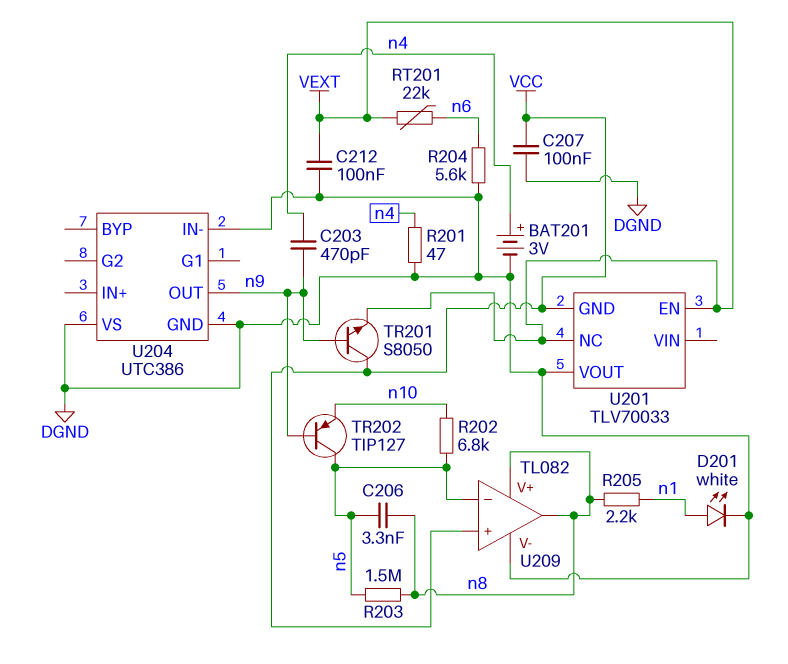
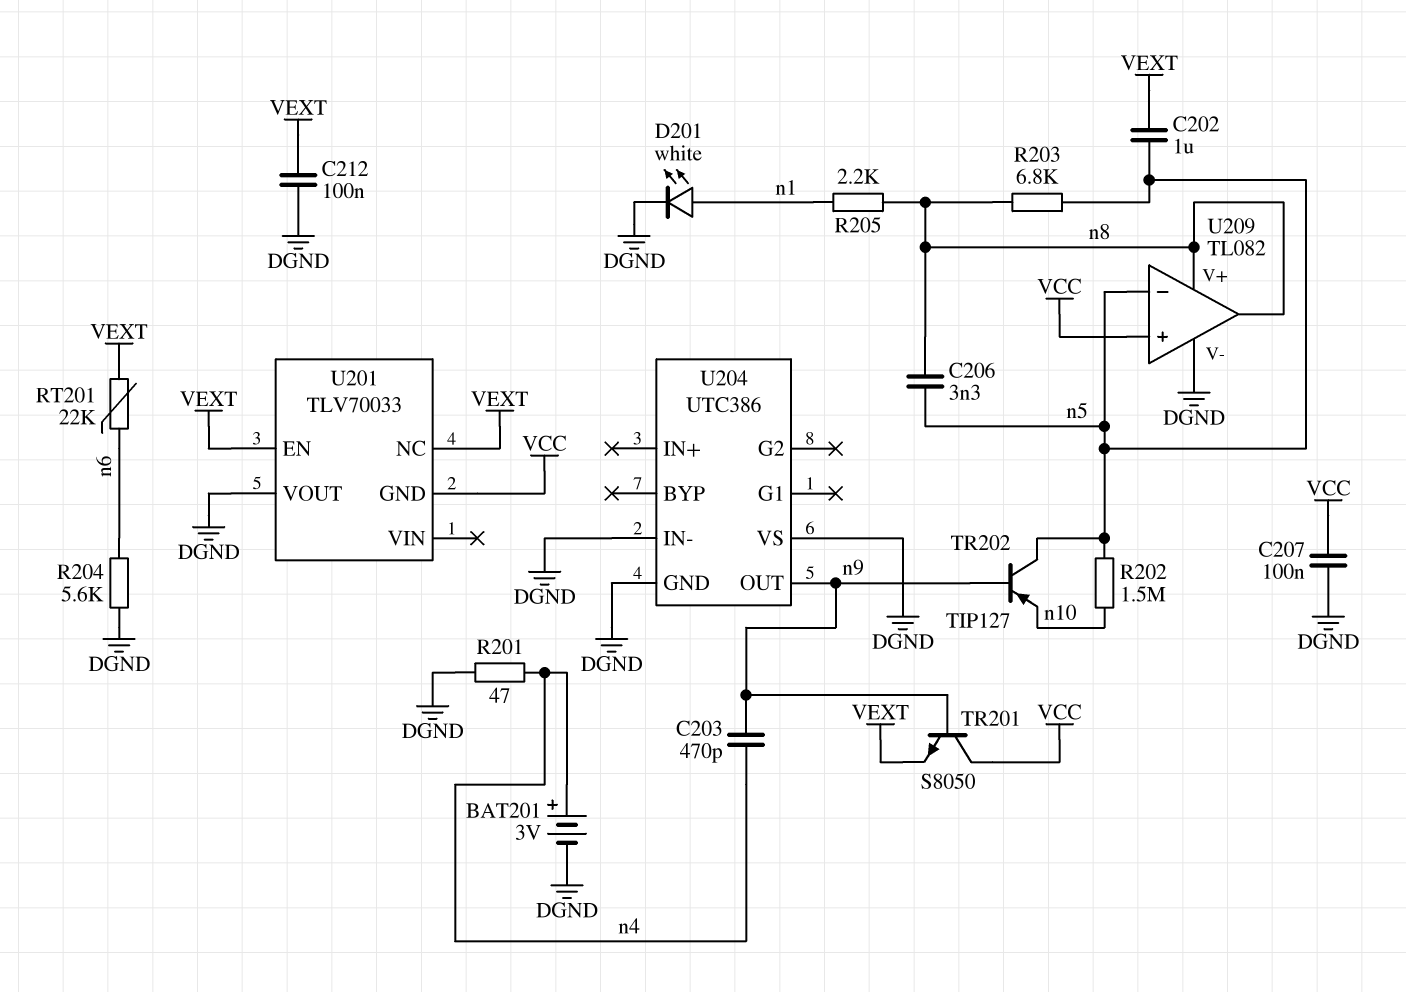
C202: none -> 1uF (VEXT, n5)
R202: 6.8k (n5, n10) -> 1.5M (n5, n10)
R203: 1.5M (n5, n8) -> 6.8k (n5, n8)

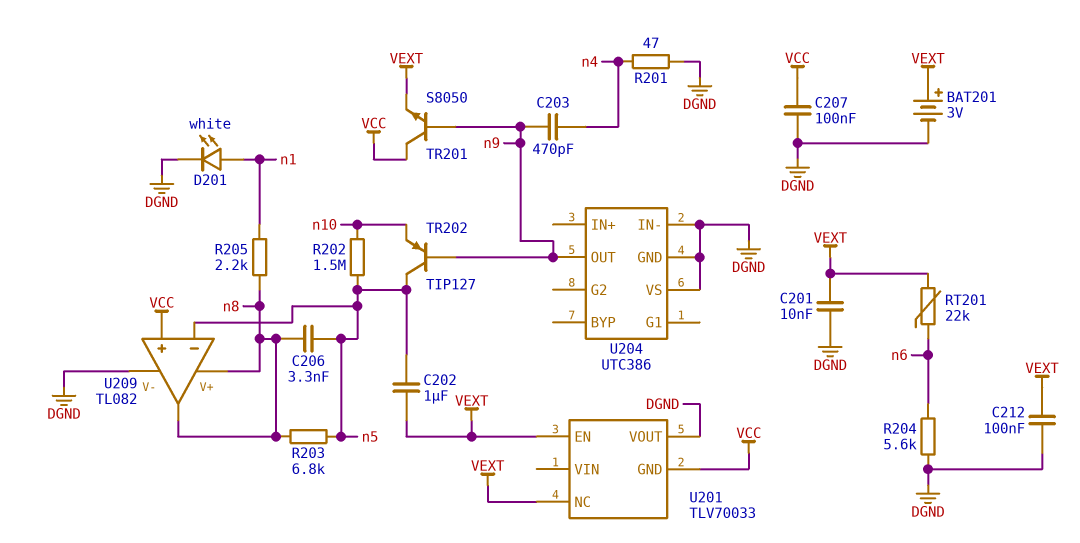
BAT201: 3V (plus n4, minus DGND) -> 3V (plus VEXT, minus DGND)
C201: none -> 10nF (DGND, VEXT)

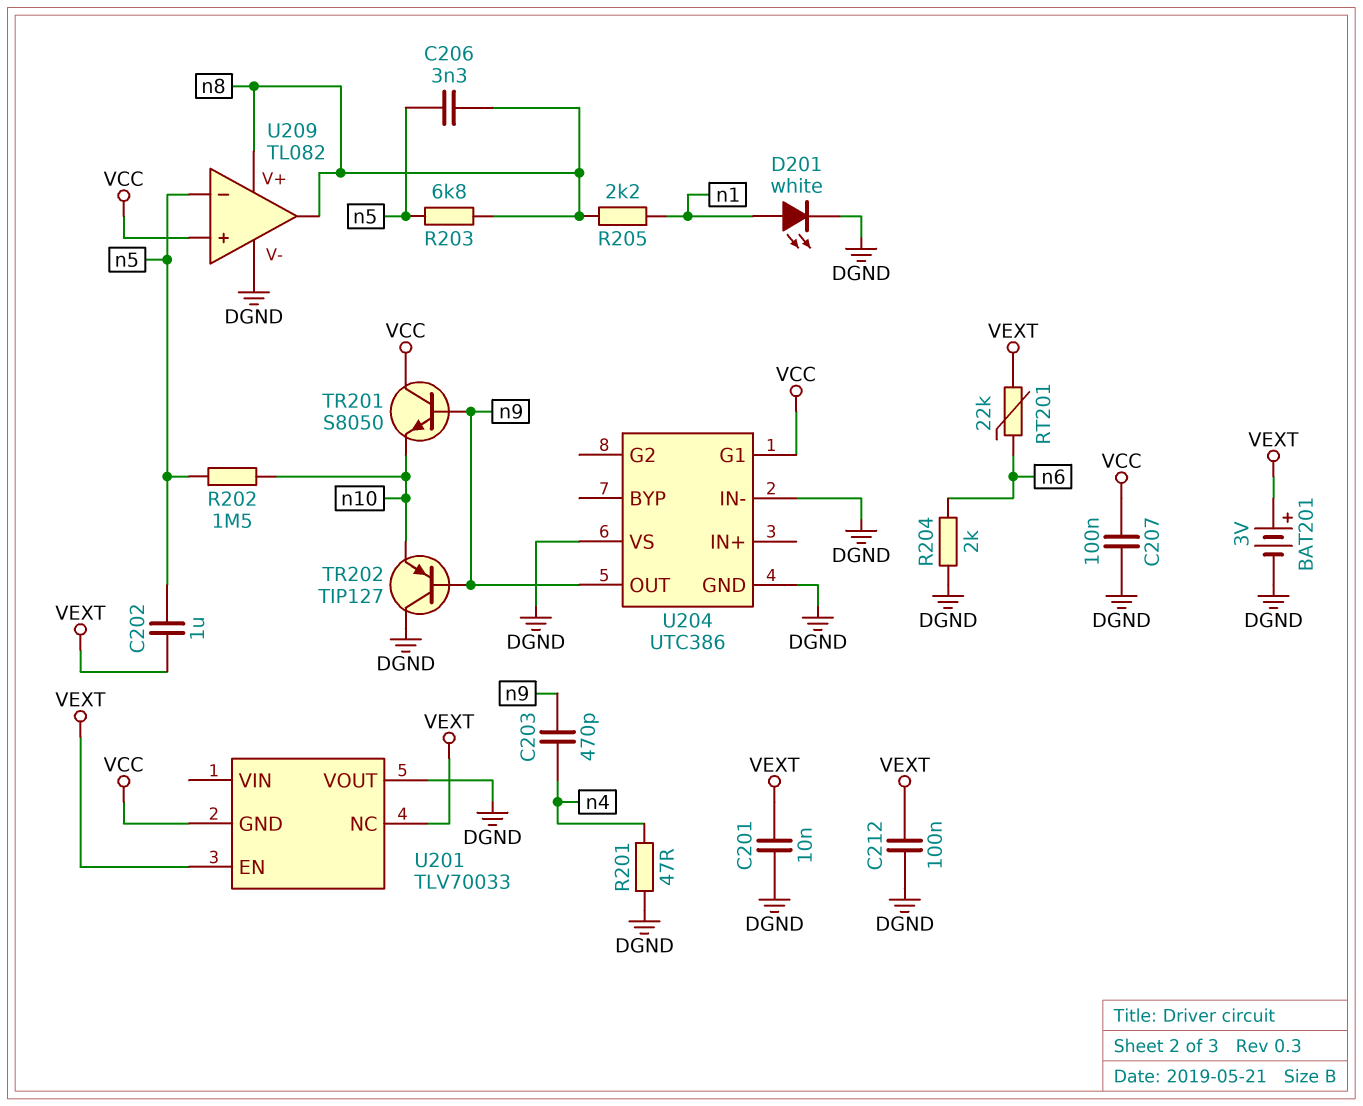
R204: 5.6k (DGND, n6) -> 2k (DGND, n6)
TR201: NPN S8050 (B n9, C VCC, E VEXT) -> NPN S8050 (B n9, C VCC, E n10)
TR202: PNP TIP127 (B n9, C n5, E n10) -> PNP TIP127 (B n9, C DGND, E n10)
U204 pin G1: none -> VCC

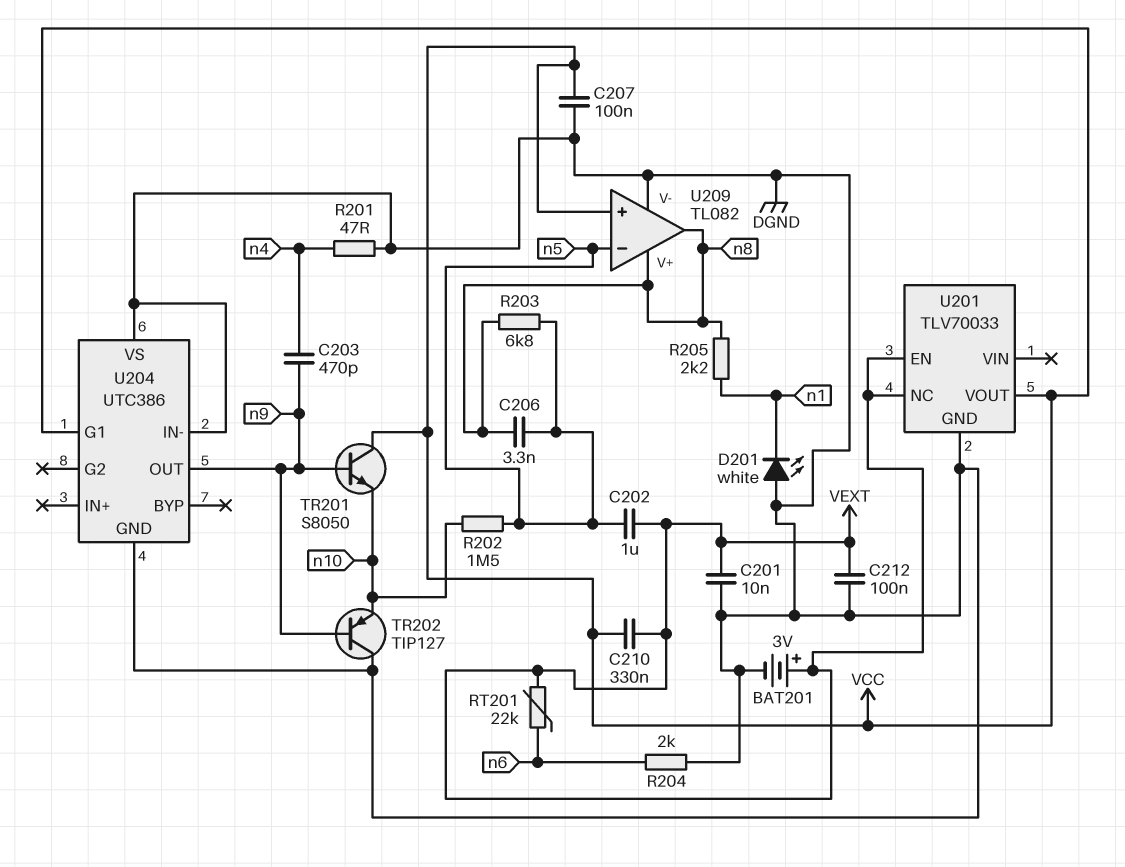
C210: none -> 330nF (VCC, VEXT)
D201: LED white (A n1, K DGND) -> LED white (A DGND, K n1)
U201 pin GND: VCC -> DGND
U201 pin VOUT: DGND -> VCC

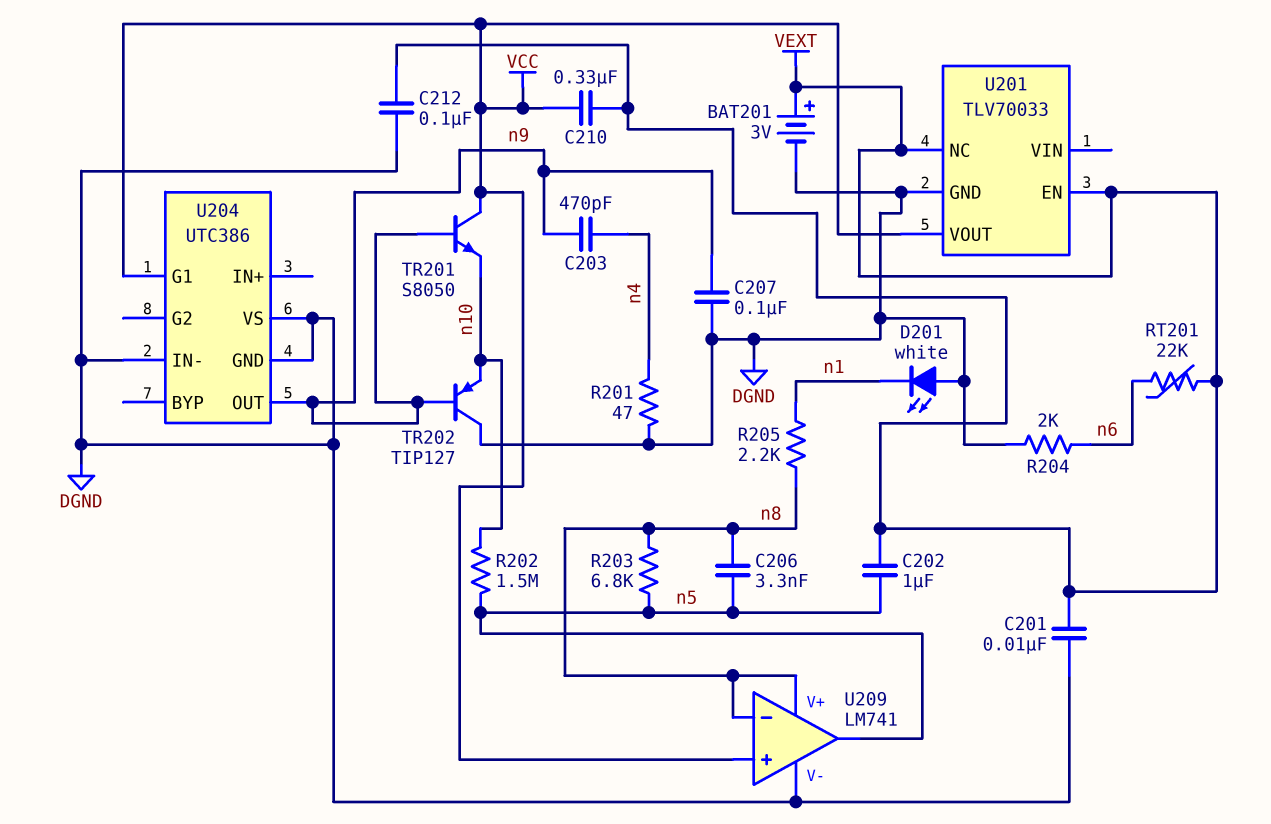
C207: 100nF (DGND, VCC) -> 100nF (DGND, n9)
U209: TL082 -> LM741
U209 pin in-: n5 -> n8
U209 pin out: n8 -> n5

